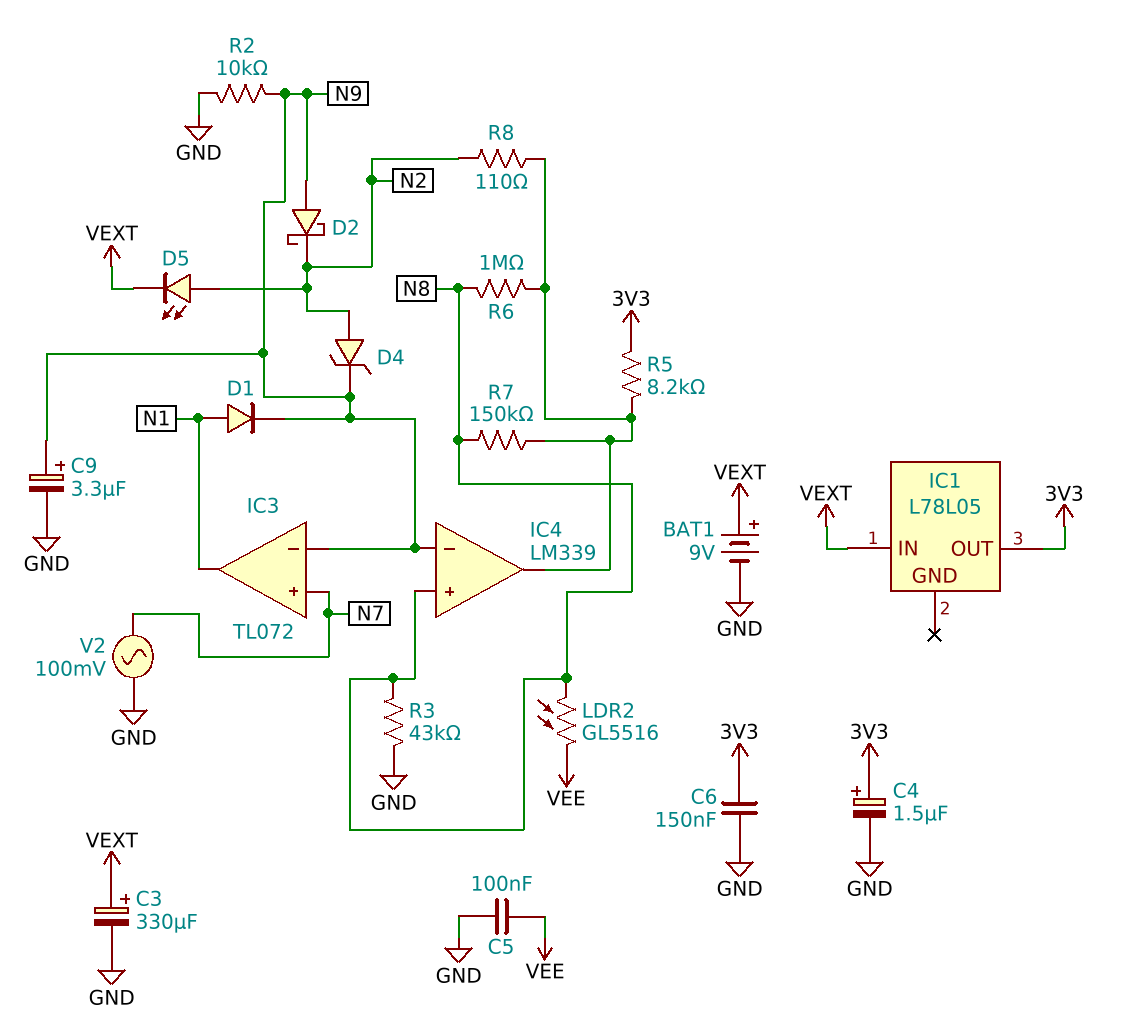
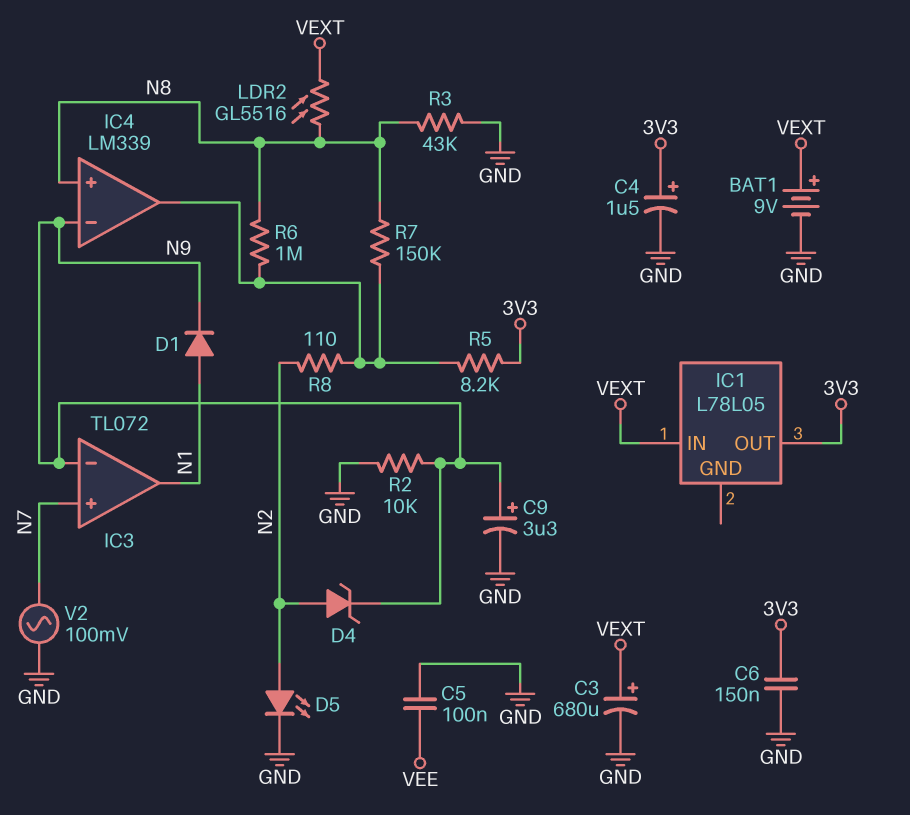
C3: 330uF (plus VEXT, minus GND) -> 680uF (plus VEXT, minus GND)
D2: schottky (A N9, K N2) -> none
D5: LED (A N2, K VEXT) -> LED (A N2, K GND)
LDR2: GL5516 (N8, VEE) -> GL5516 (N8, VEXT)

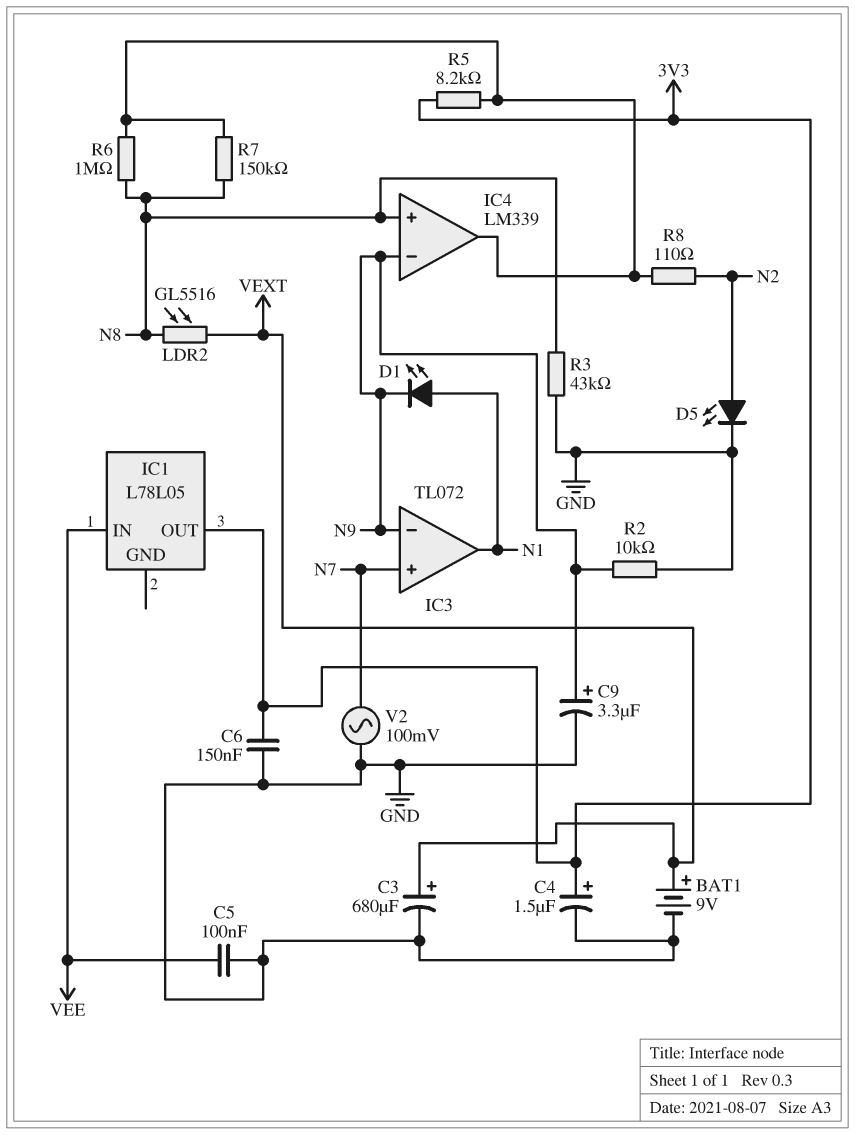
D1: diode (A N1, K N9) -> LED (A N1, K N9)
D4: zener (A N2, K N9) -> none
IC1 pin IN: VEXT -> VEE

